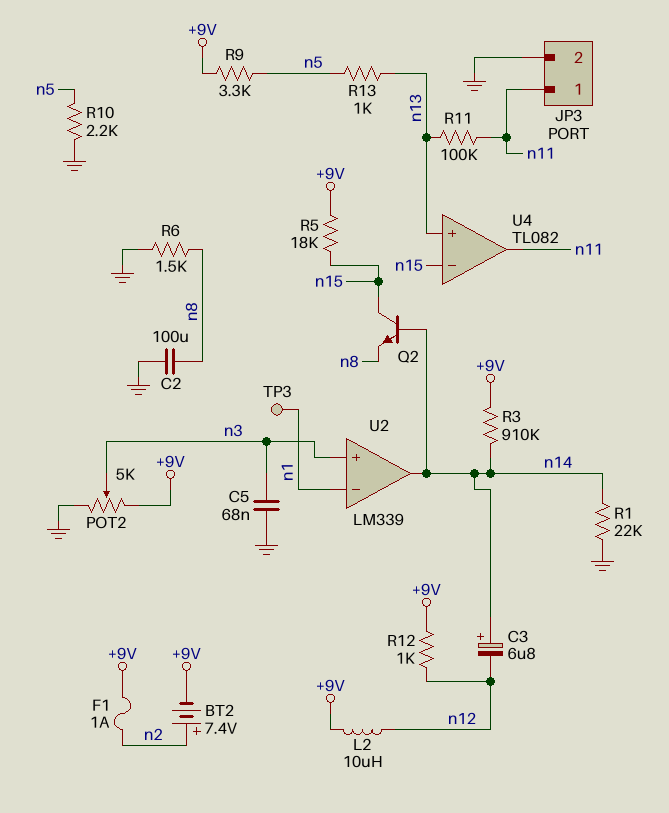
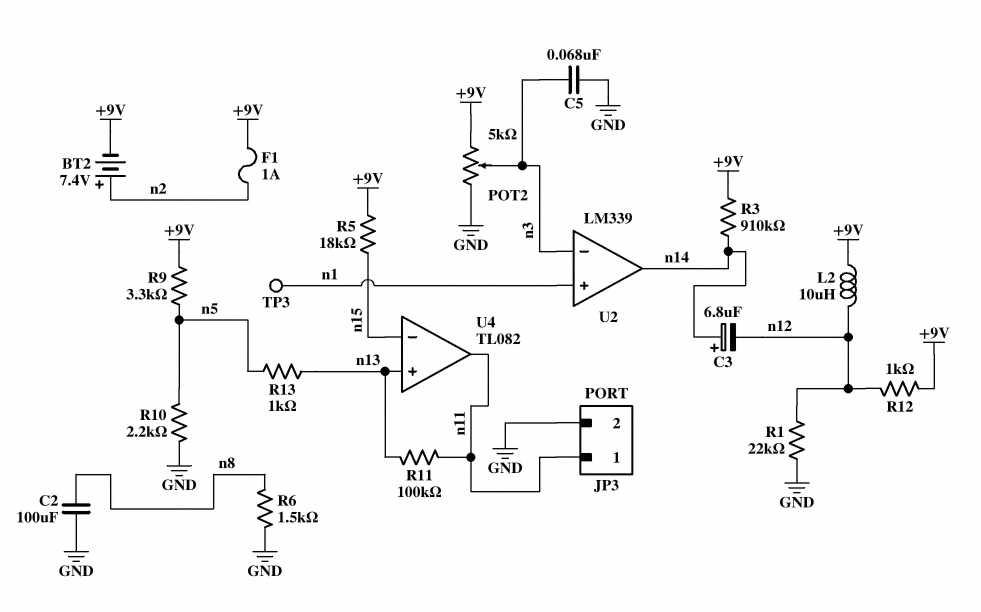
Q2: NPN (B n14, C n15, E n8) -> none
R1: 22k (GND, n14) -> 22k (GND, n12)
U2 pin in+: n3 -> n1
U2 pin in-: n1 -> n3

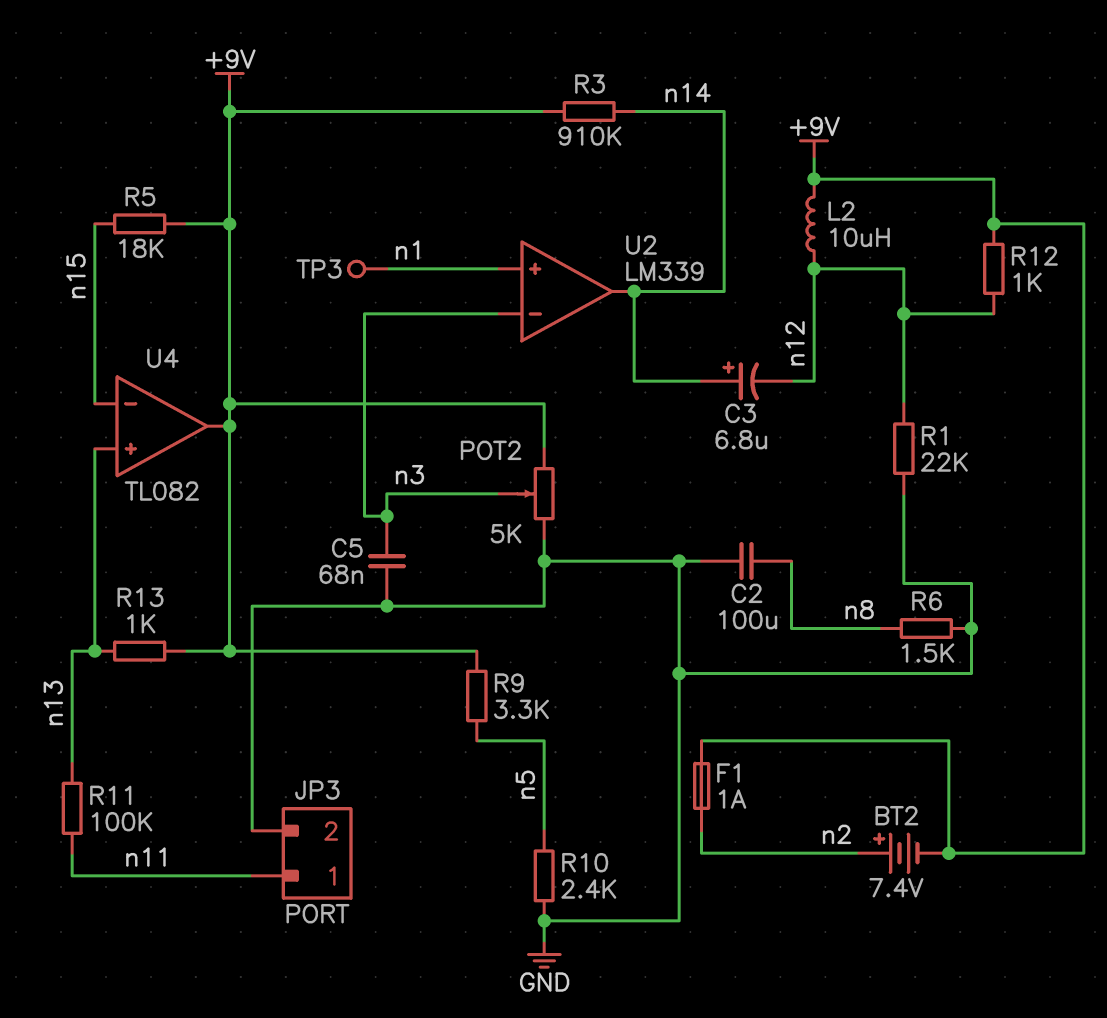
R10: 2.2k (GND, n5) -> 2.4k (GND, n5)
R13: 1k (n5, n13) -> 1k (+9V, n13)
U4 pin out: n11 -> +9V

